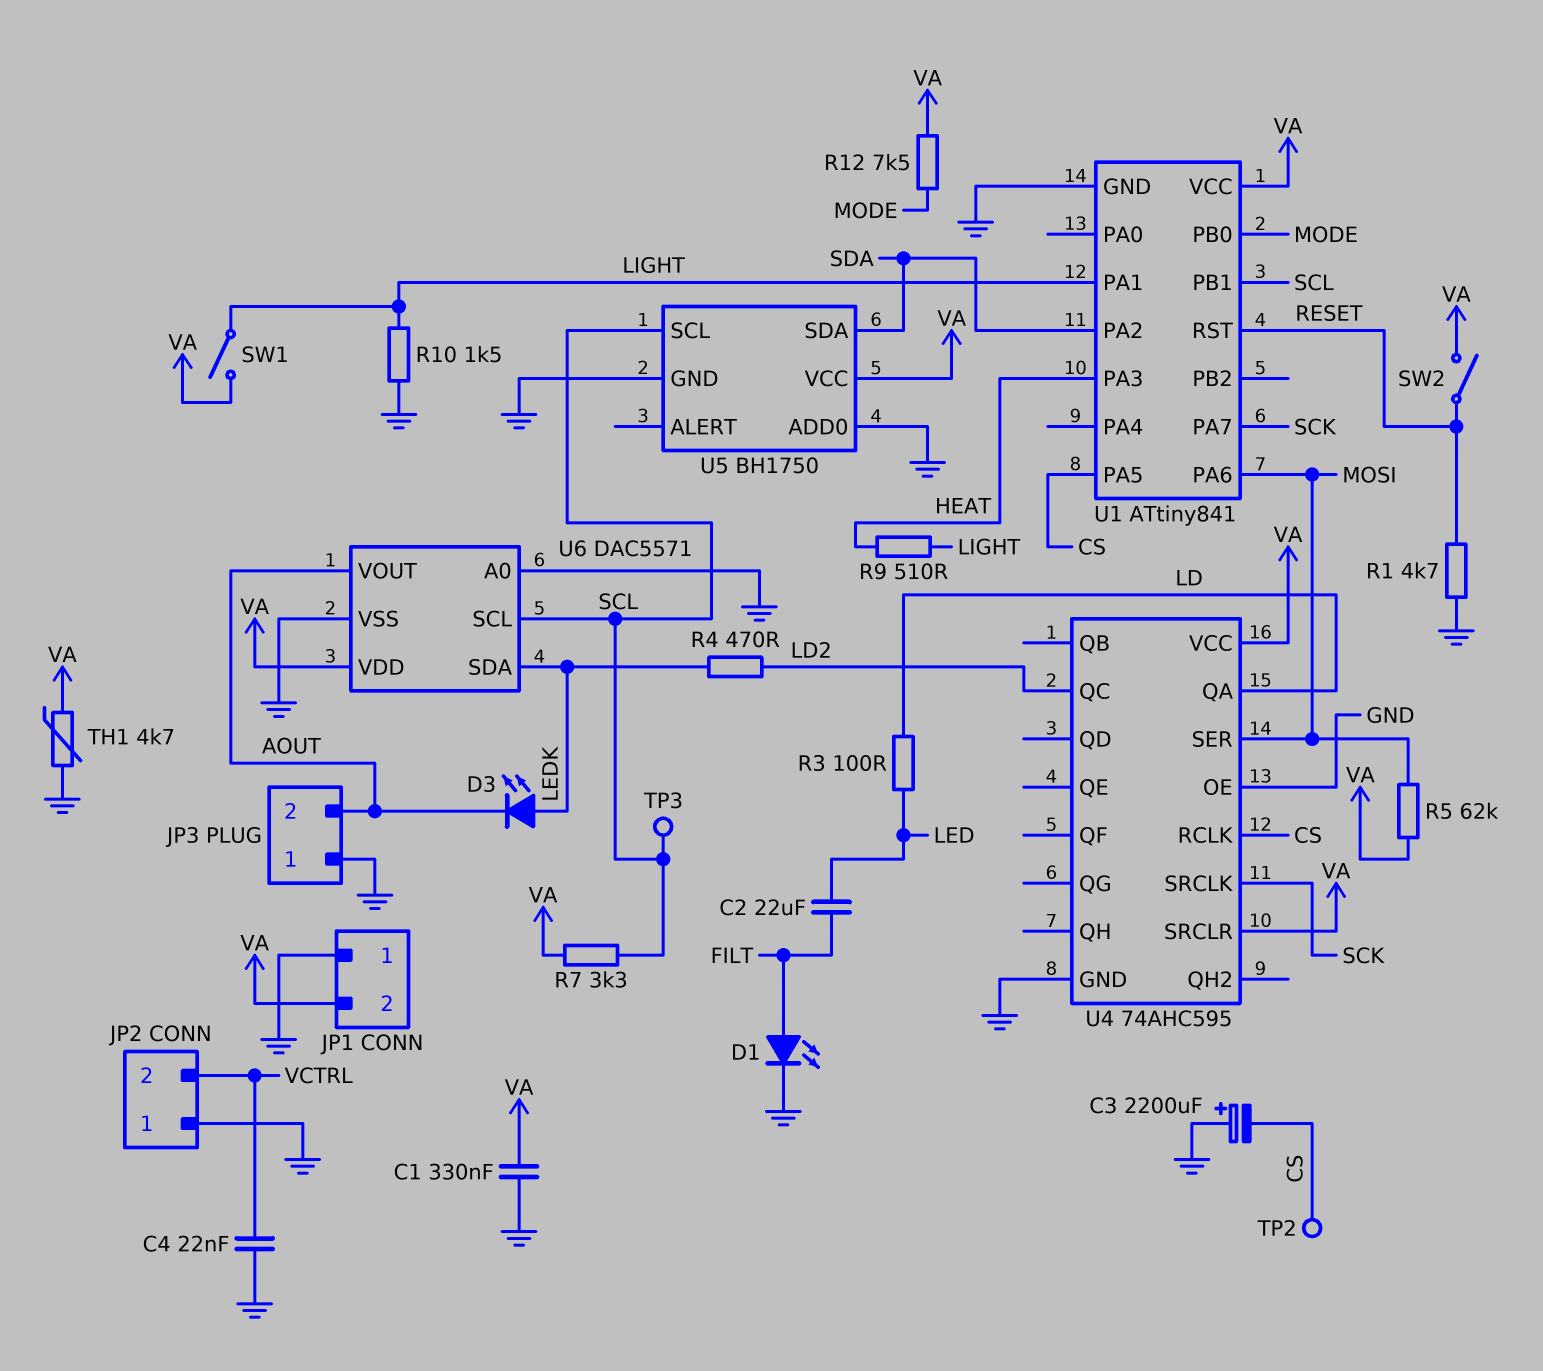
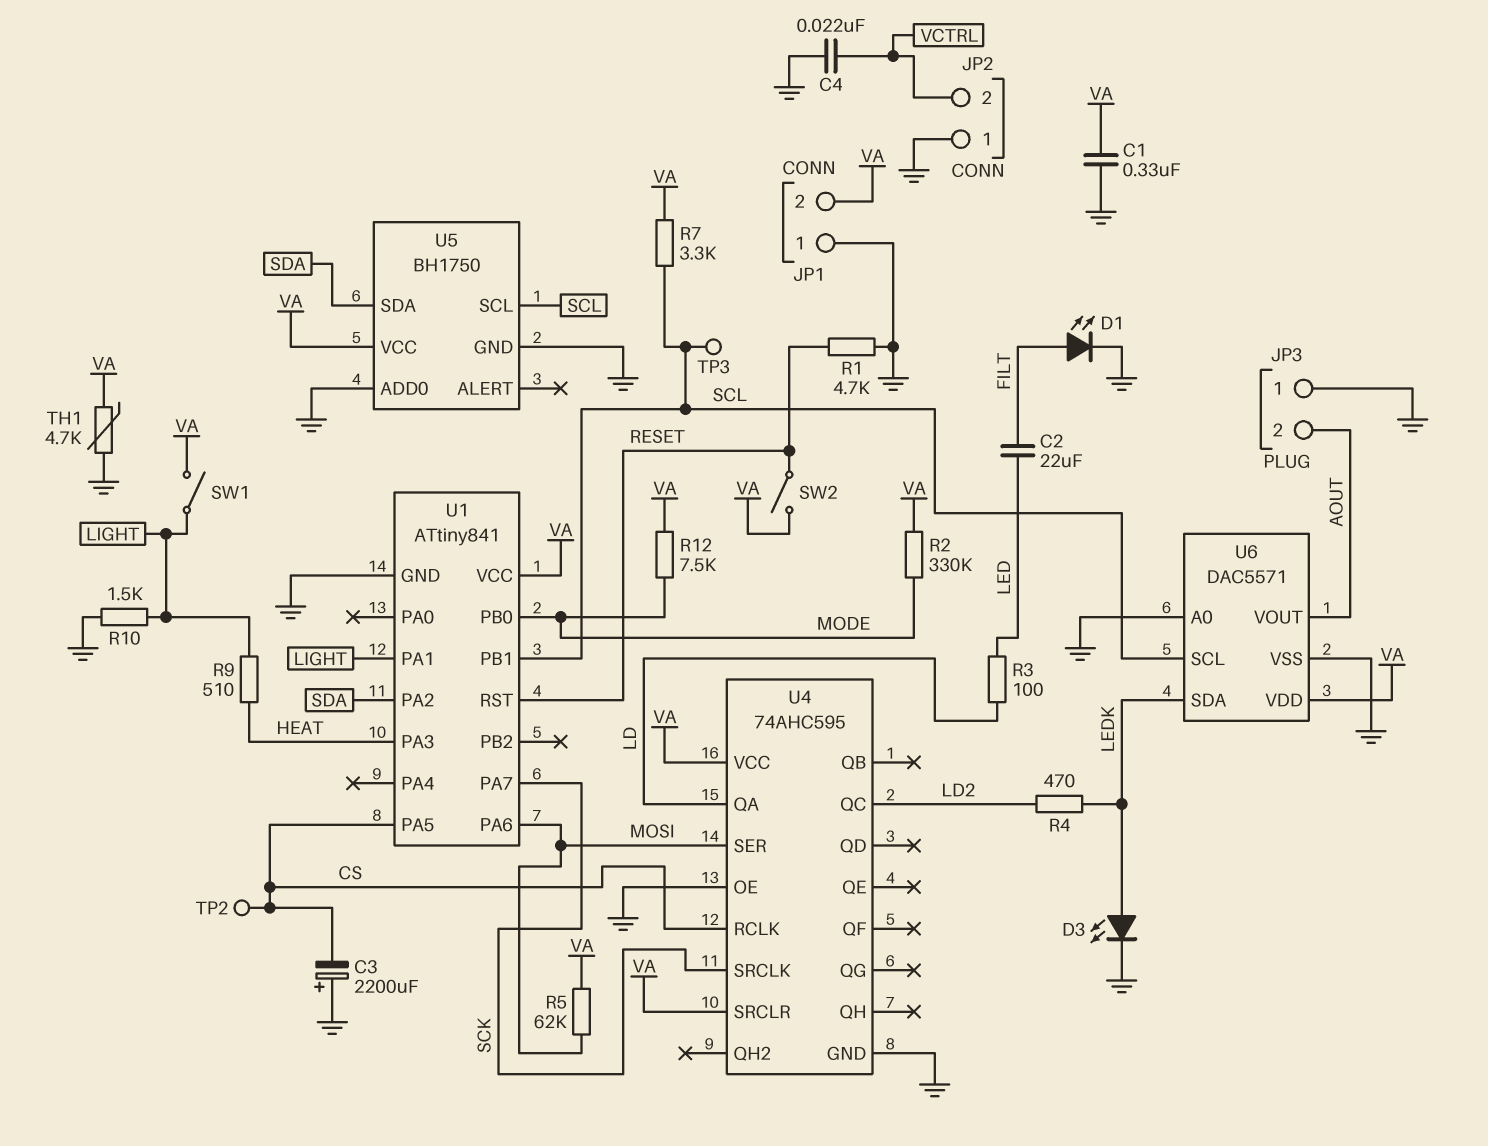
D3: LED (A LEDK, K AOUT) -> LED (A LEDK, K GND)
R2: none -> 330k (MODE, VA)

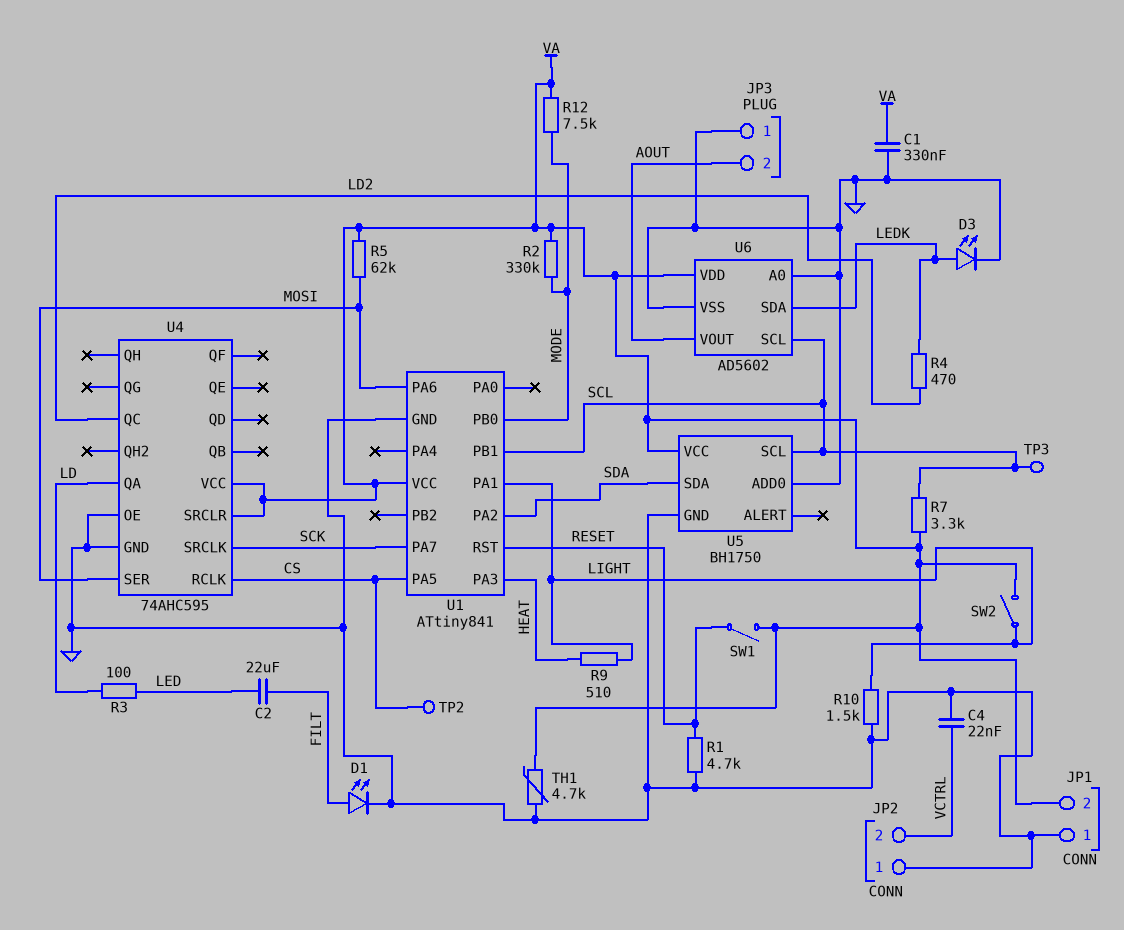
C3: 2200uF (plus GND, minus CS) -> none
SW1: switch (LIGHT, VA) -> switch (RESET, VA)
SW2: switch (RESET, VA) -> switch (LIGHT, VA)
U6: DAC5571 -> AD5602

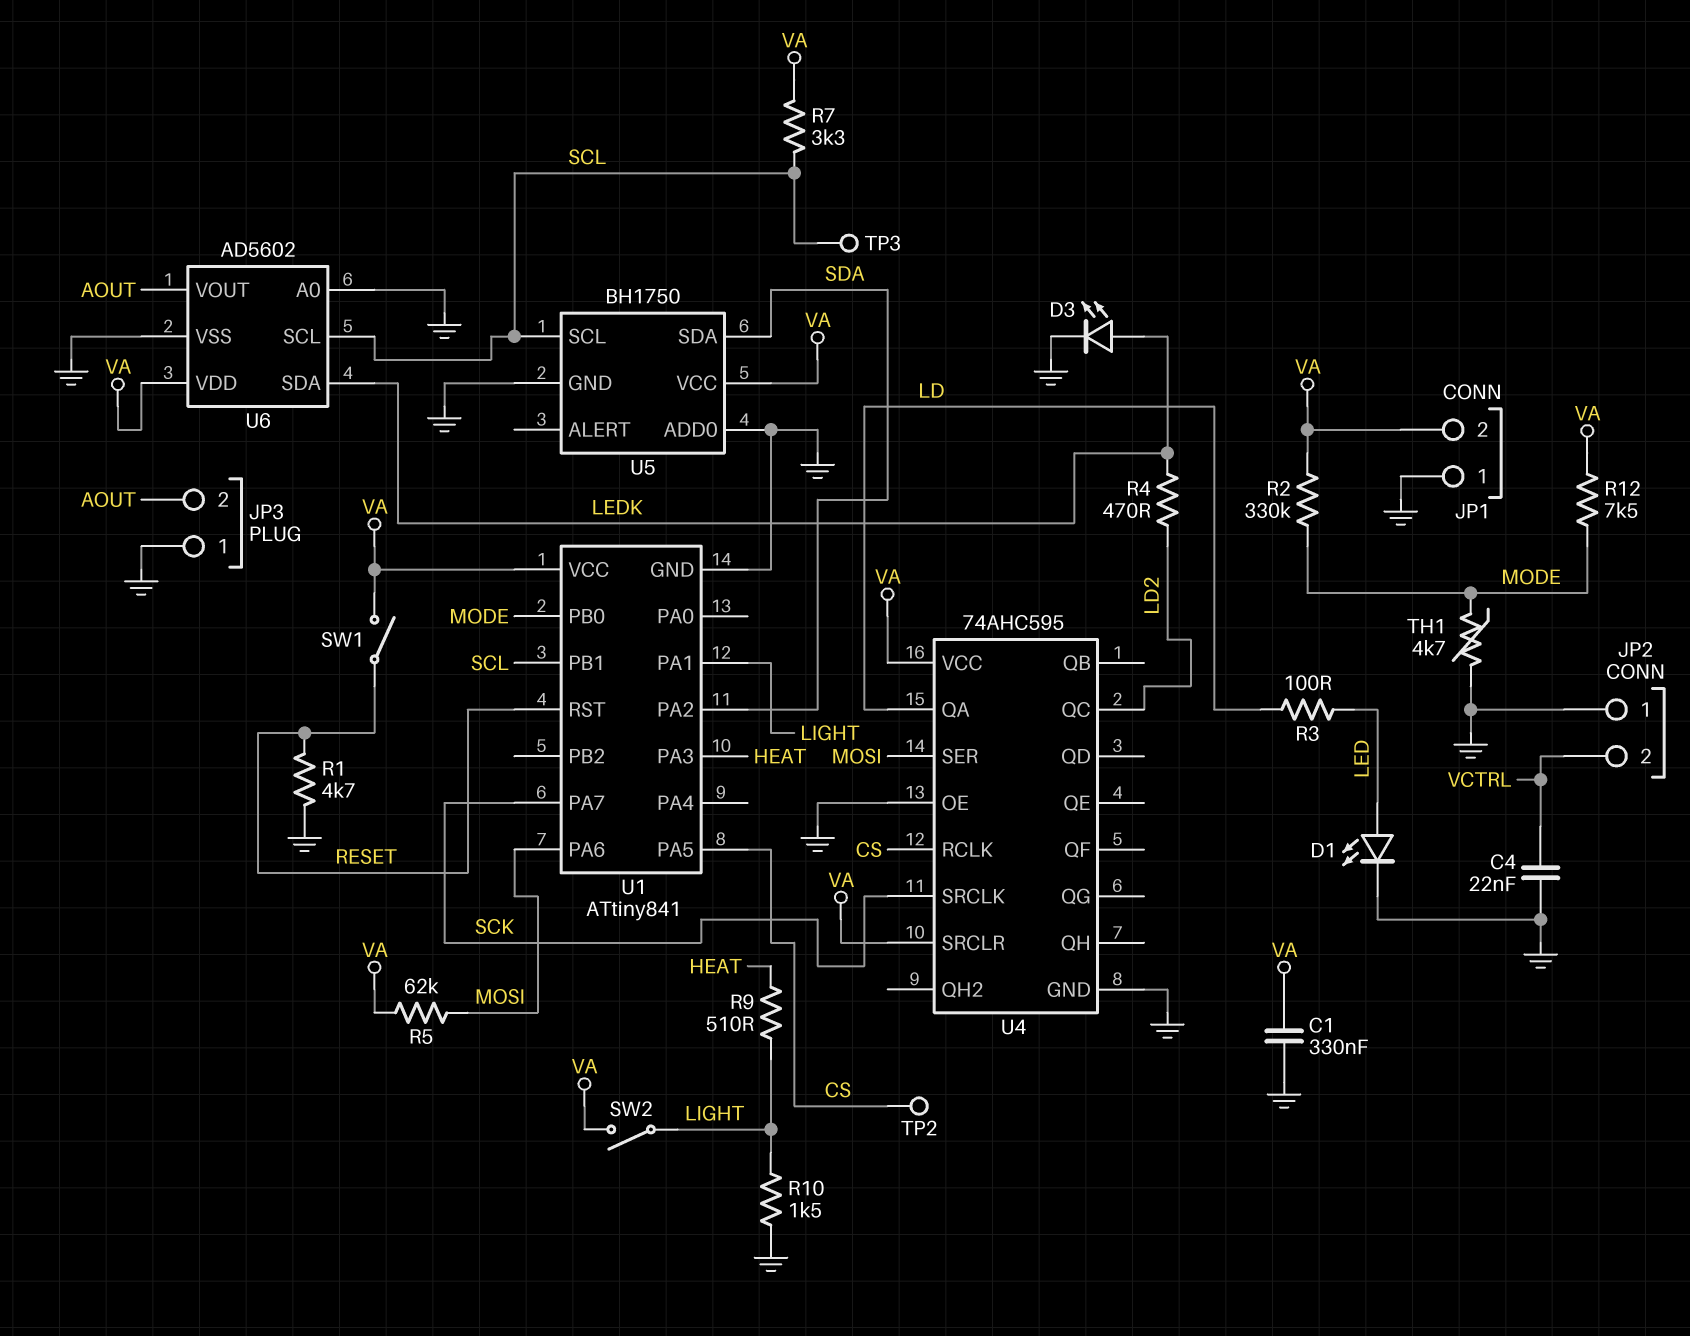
C2: 22uF (FILT, LED) -> none
D1: LED (A FILT, K GND) -> LED (A LED, K GND)
TH1: 4.7k (GND, VA) -> 4.7k (GND, MODE)

